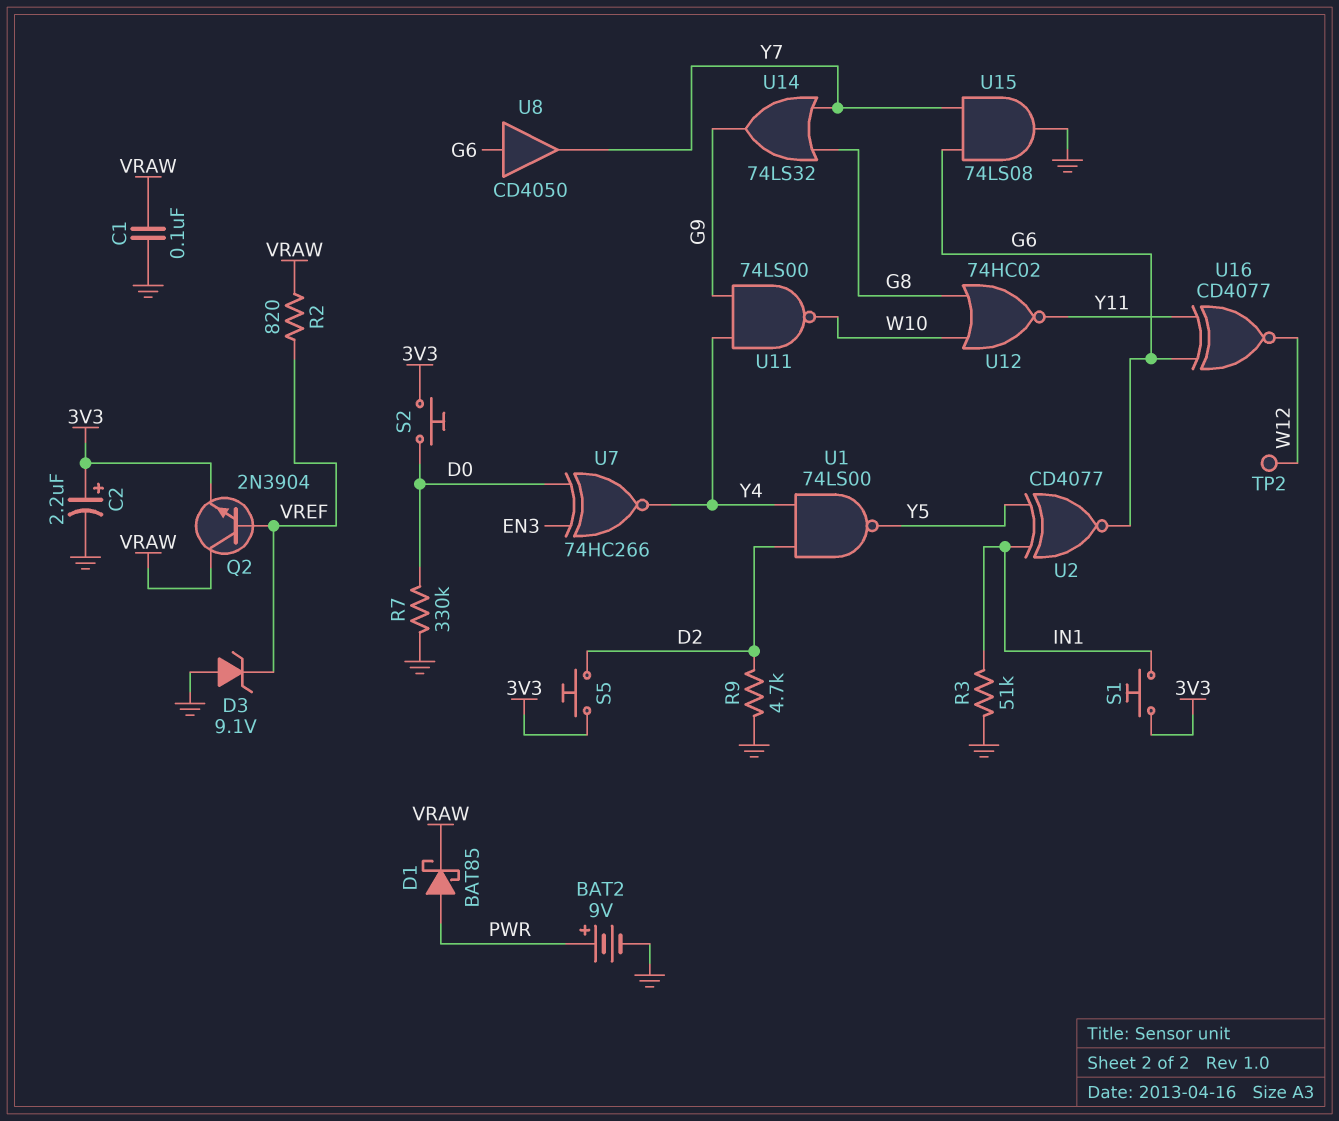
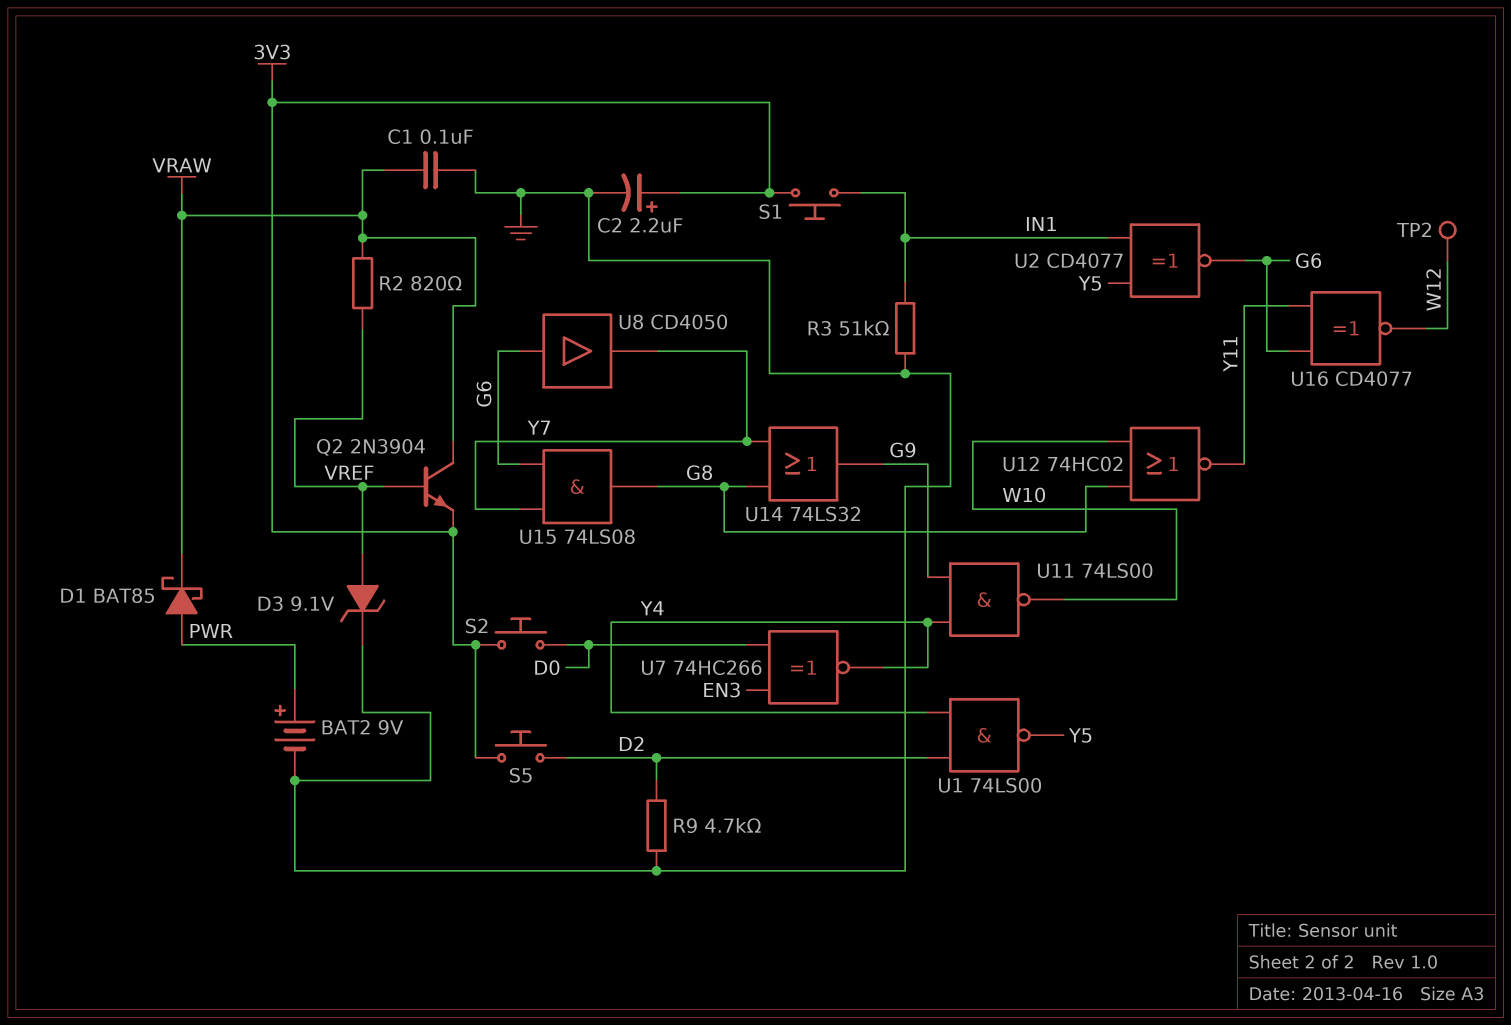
D3: zener 9.1V (A GND, K VREF) -> zener 9.1V (A VREF, K GND)
R7: 330k (D0, GND) -> none
U15: AND 74LS08 (in G6, in Y7, out GND) -> AND 74LS08 (in G6, in Y7, out G8)

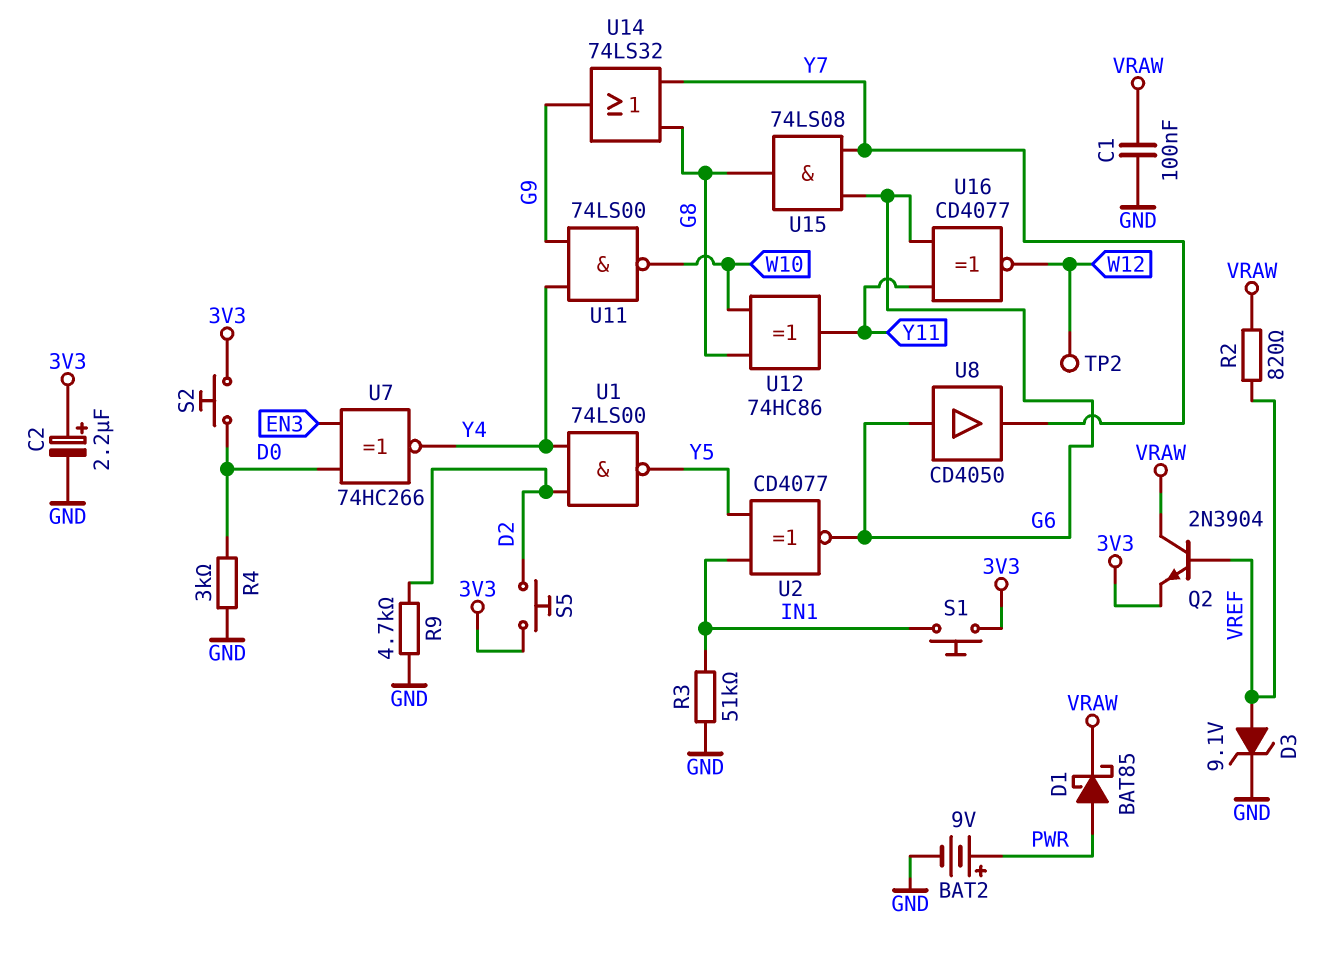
R4: none -> 3k (D0, GND)
U12: NOR 74HC02 (in G8, in W10, out Y11) -> XOR 74HC86 (in G8, in W10, out Y11)

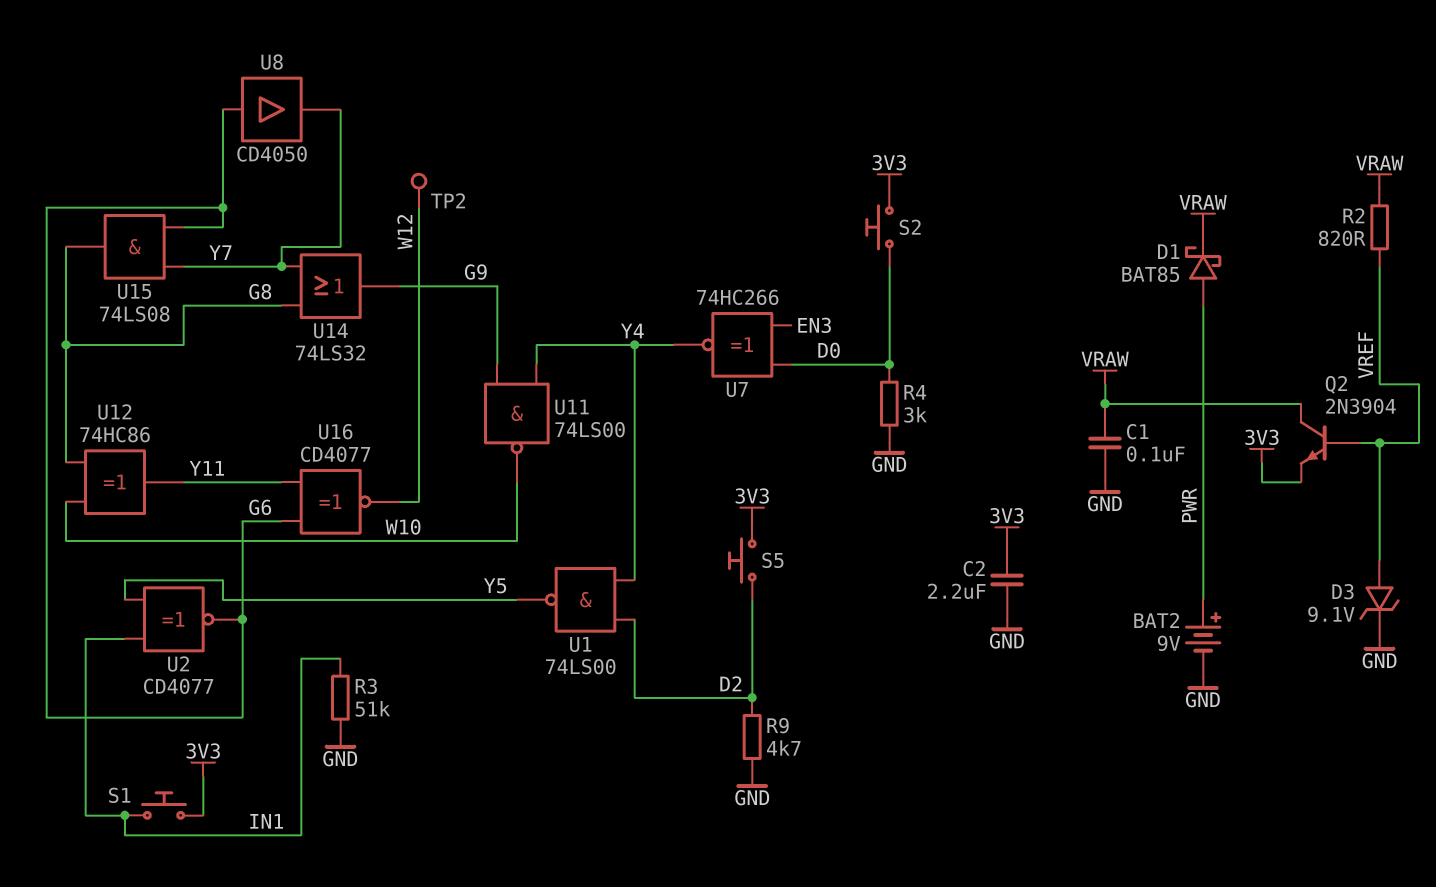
C2: 2.2uF (plus 3V3, minus GND) -> 2.2uF (3V3, GND)

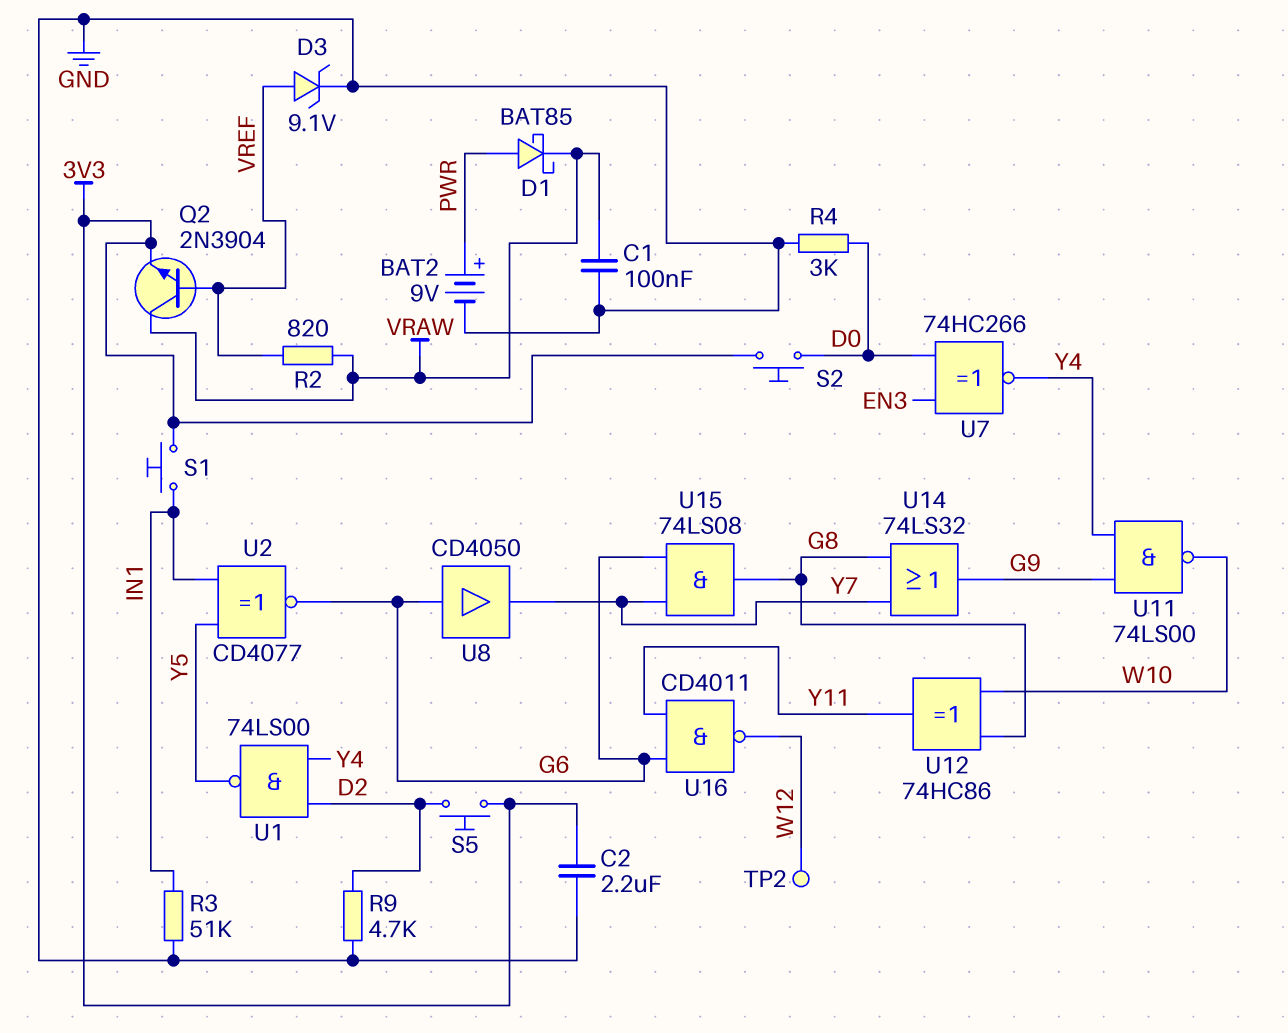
U16: XNOR CD4077 (in G6, in Y11, out W12) -> NAND CD4011 (in G6, in Y11, out W12)

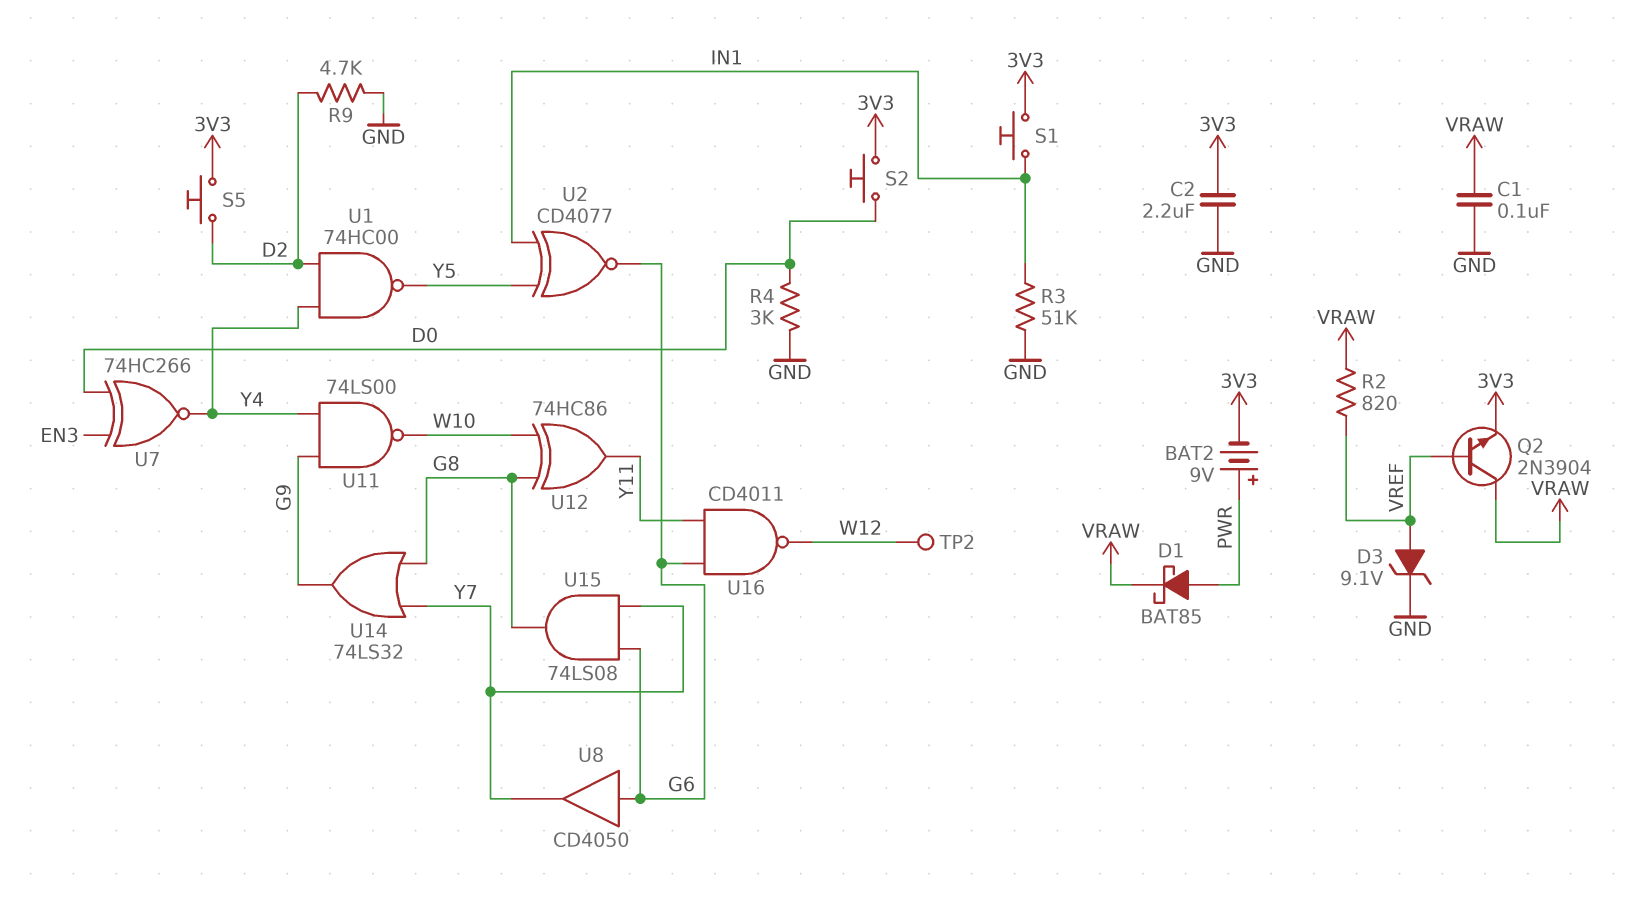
BAT2: 9V (plus PWR, minus GND) -> 9V (plus PWR, minus 3V3)
U1: NAND 74LS00 (in D2, in Y4, out Y5) -> NAND 74HC00 (in D2, in Y4, out Y5)

